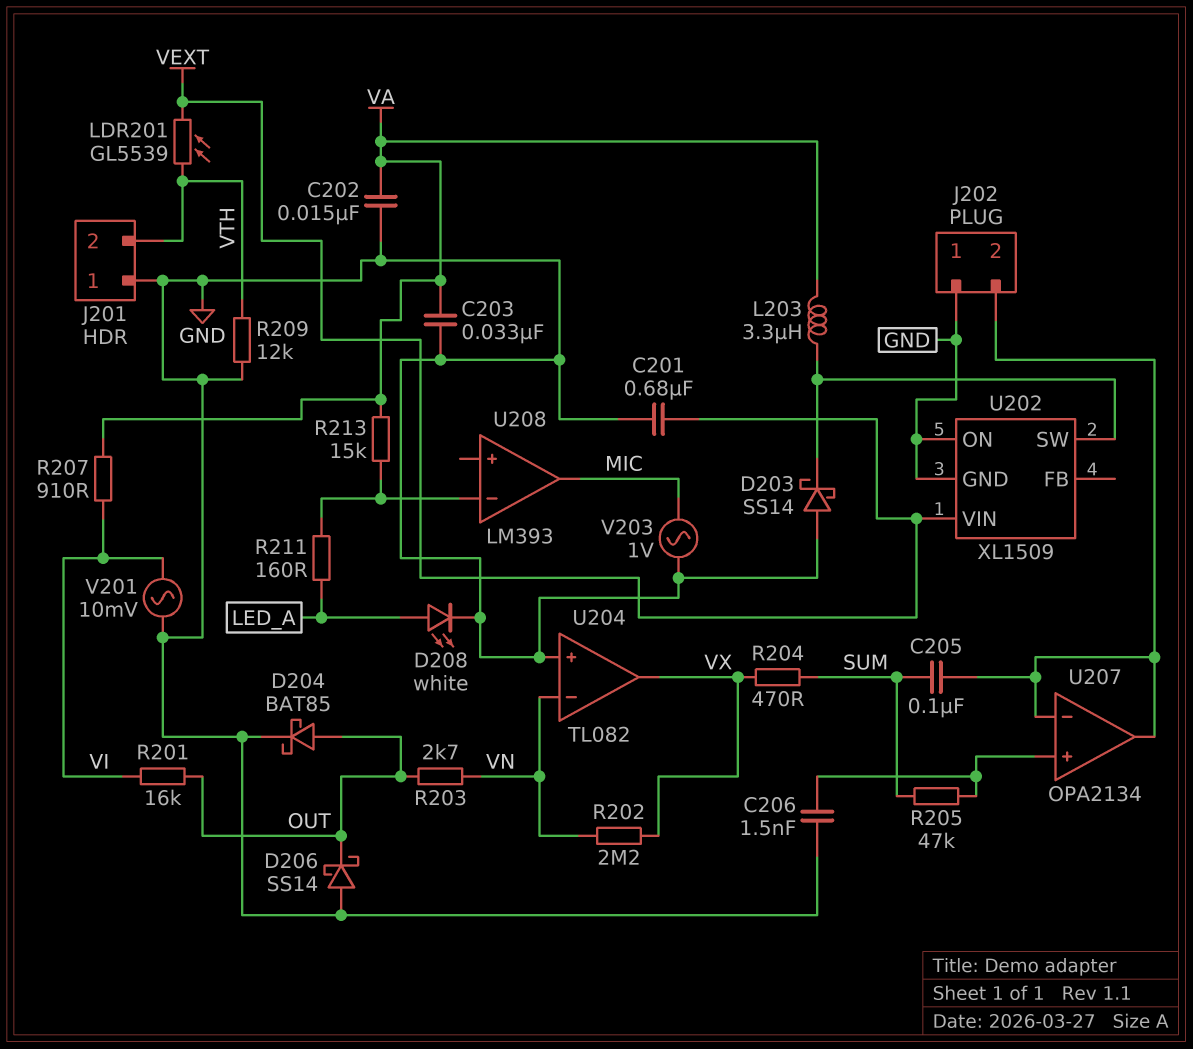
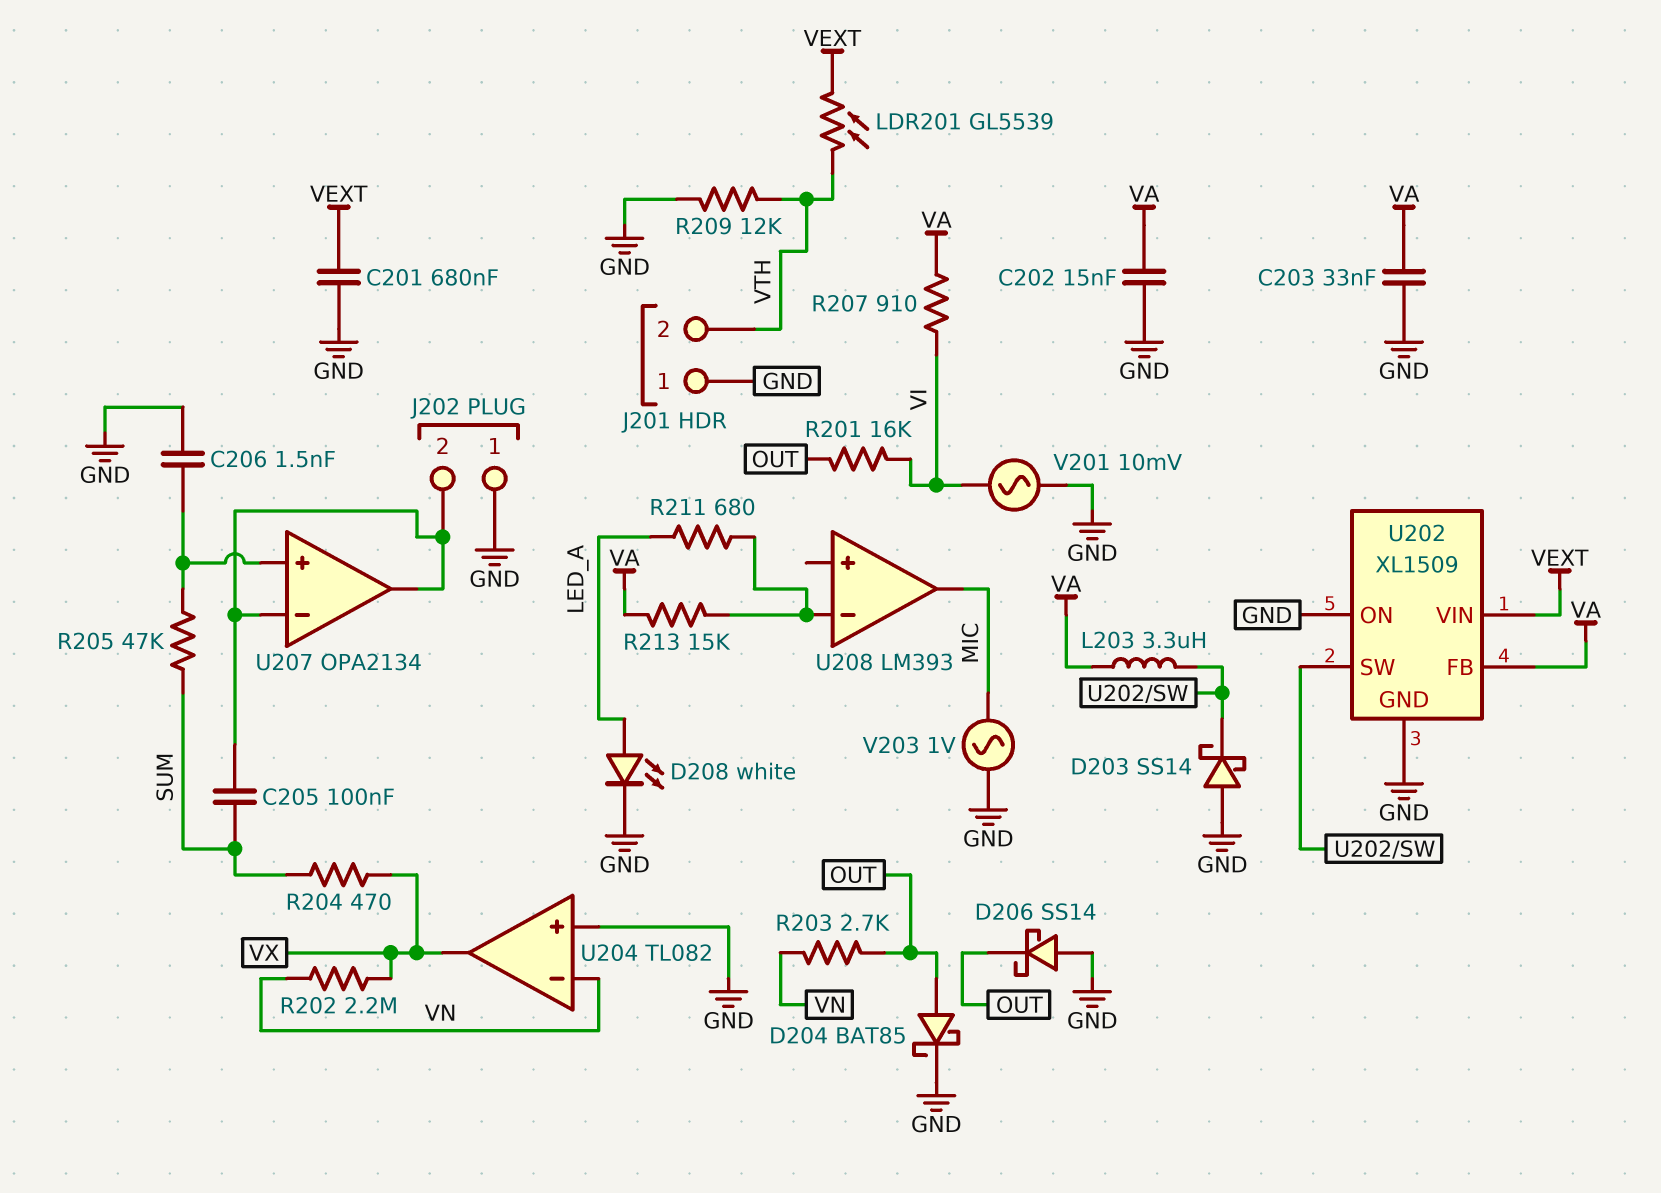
R211: 160 (LED_A, U208/in-) -> 680 (LED_A, U208/in-)
U202 pin FB: none -> VA

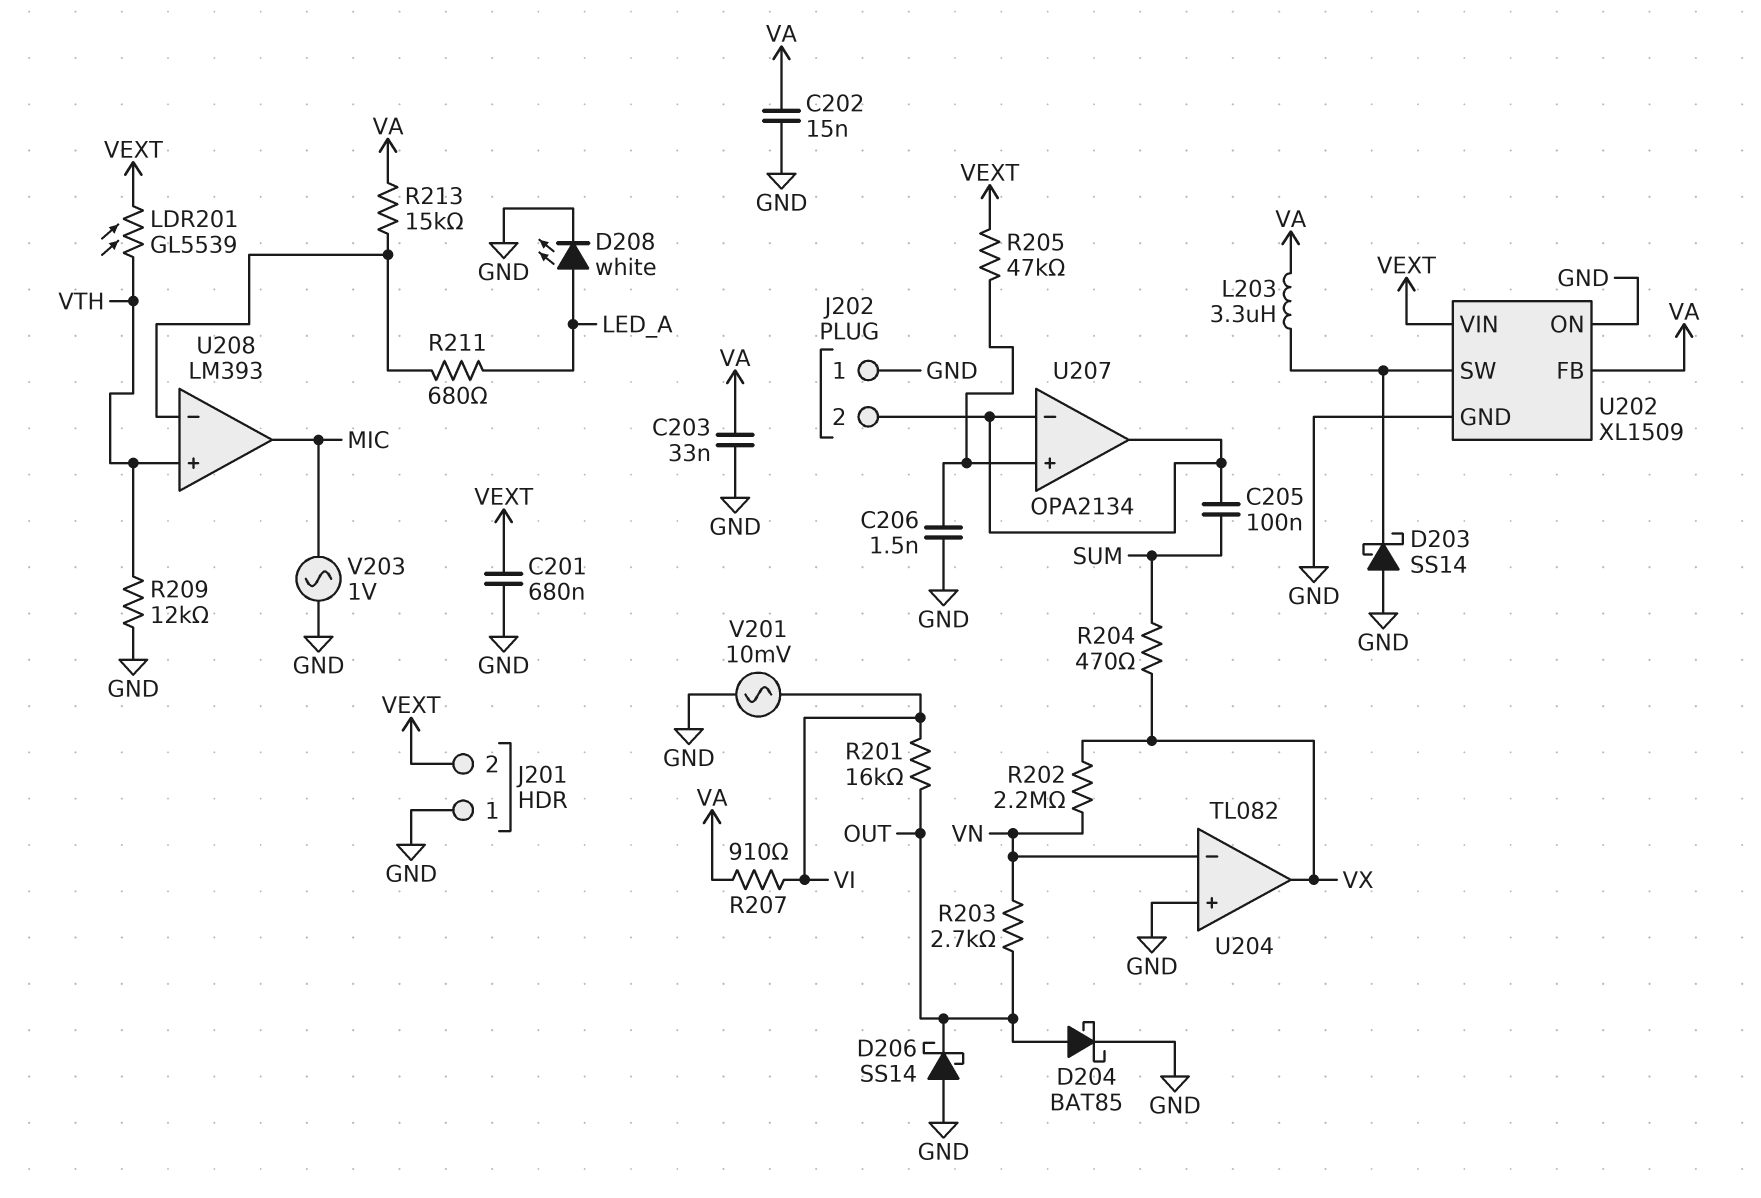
J201 pin 2: VTH -> VEXT
R205: 47k (SUM, U207/in+) -> 47k (U207/in+, VEXT)
U208 pin in+: none -> VTH

